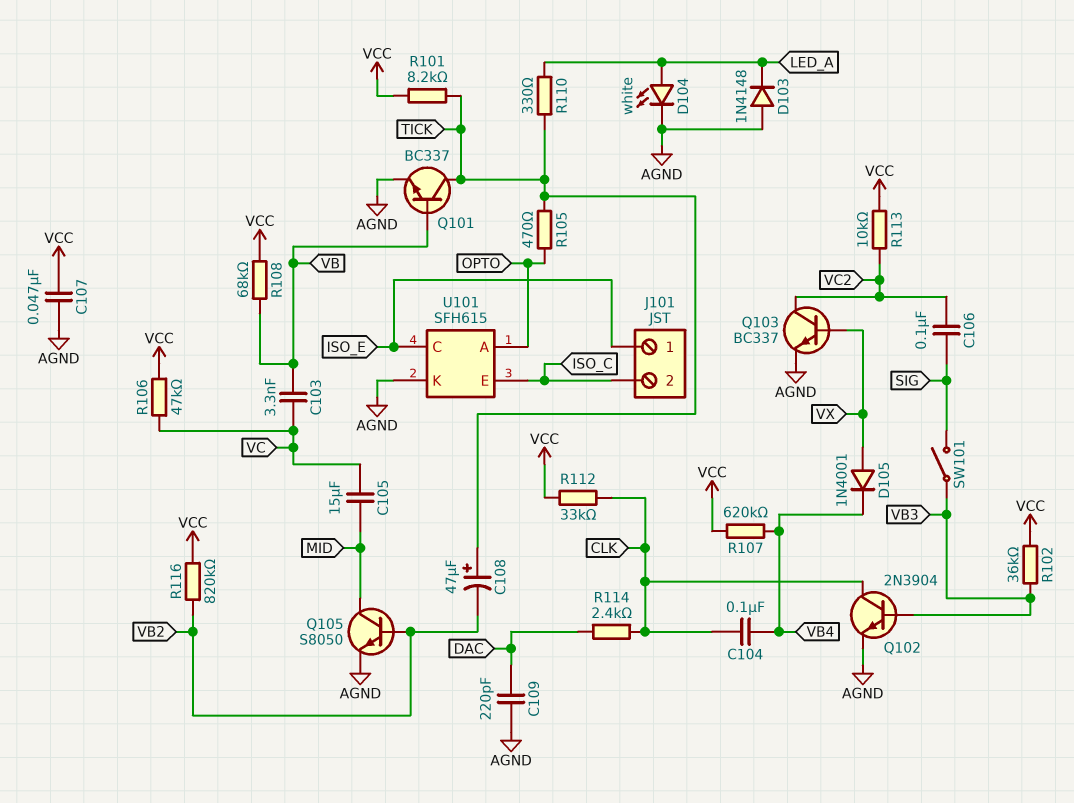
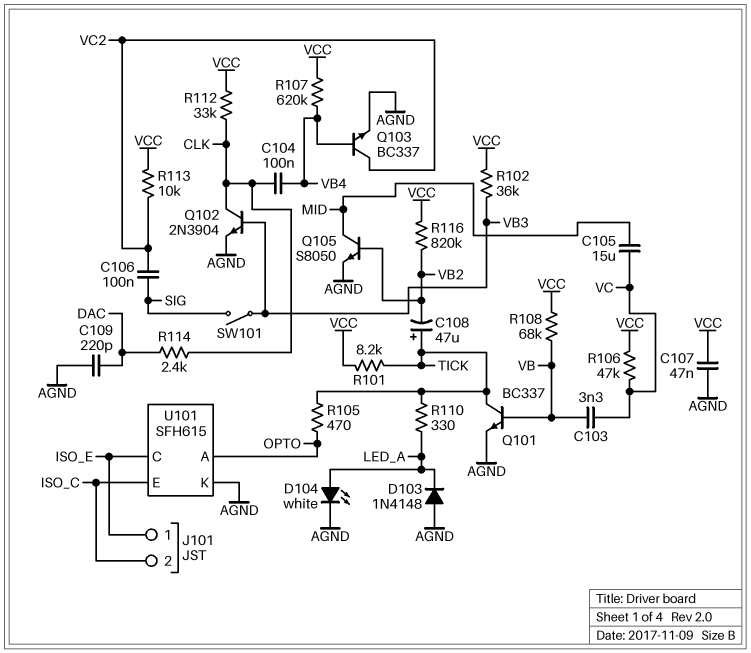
D105: diode 1N4001 (A VX, K VB4) -> none
Q103: NPN BC337 (B VX, C VC2, E AGND) -> NPN BC337 (B VB4, C VC2, E AGND)

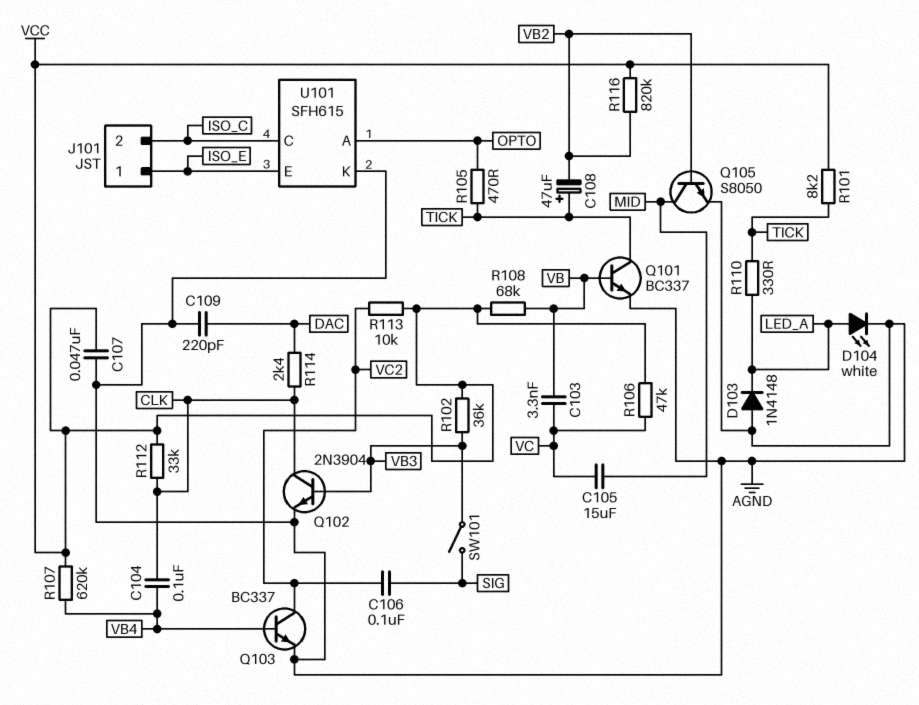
U101 pin C: ISO_E -> ISO_C
U101 pin E: ISO_C -> ISO_E

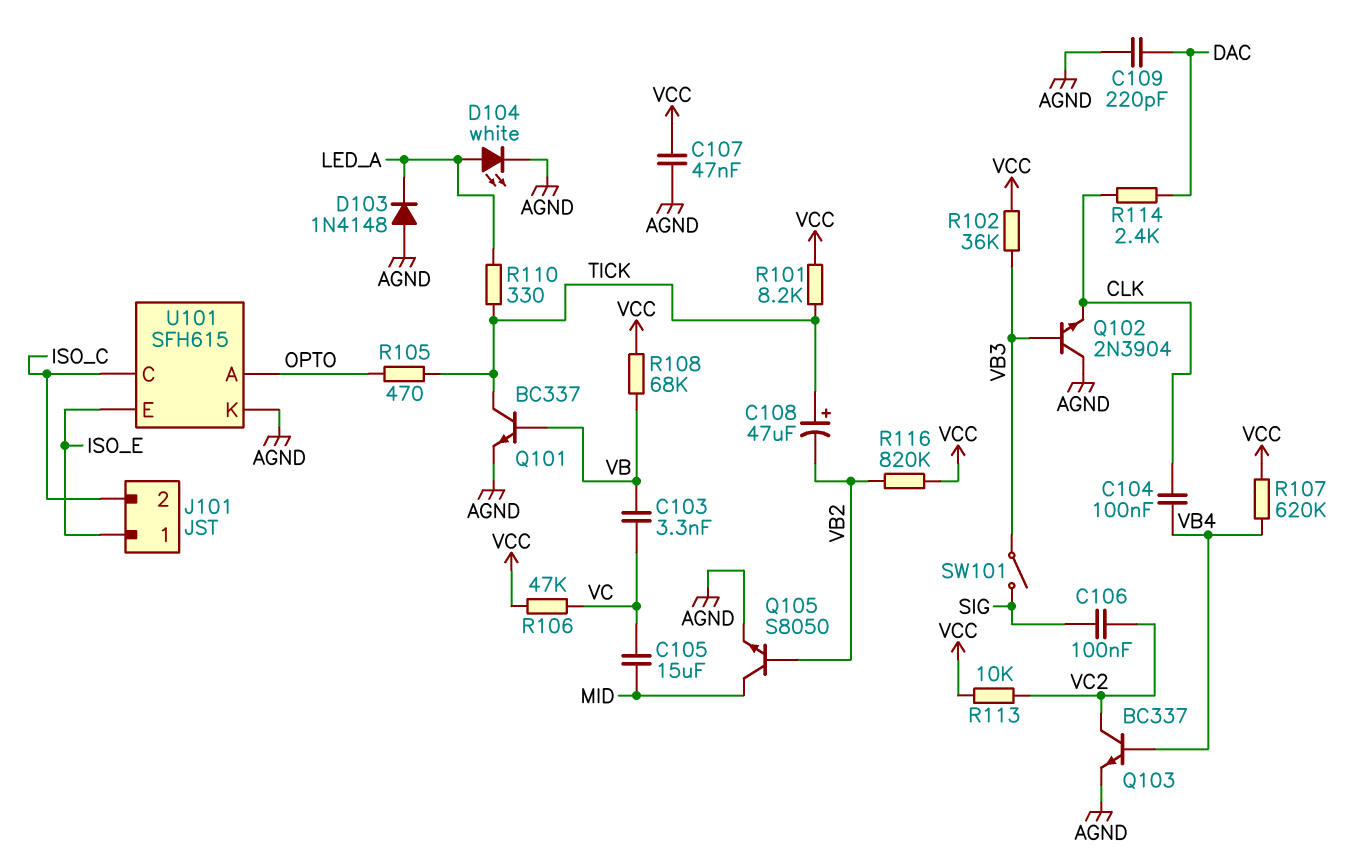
Q102: NPN 2N3904 (B VB3, C CLK, E AGND) -> NPN 2N3904 (B VB3, C AGND, E CLK)
R112: 33k (CLK, VCC) -> none

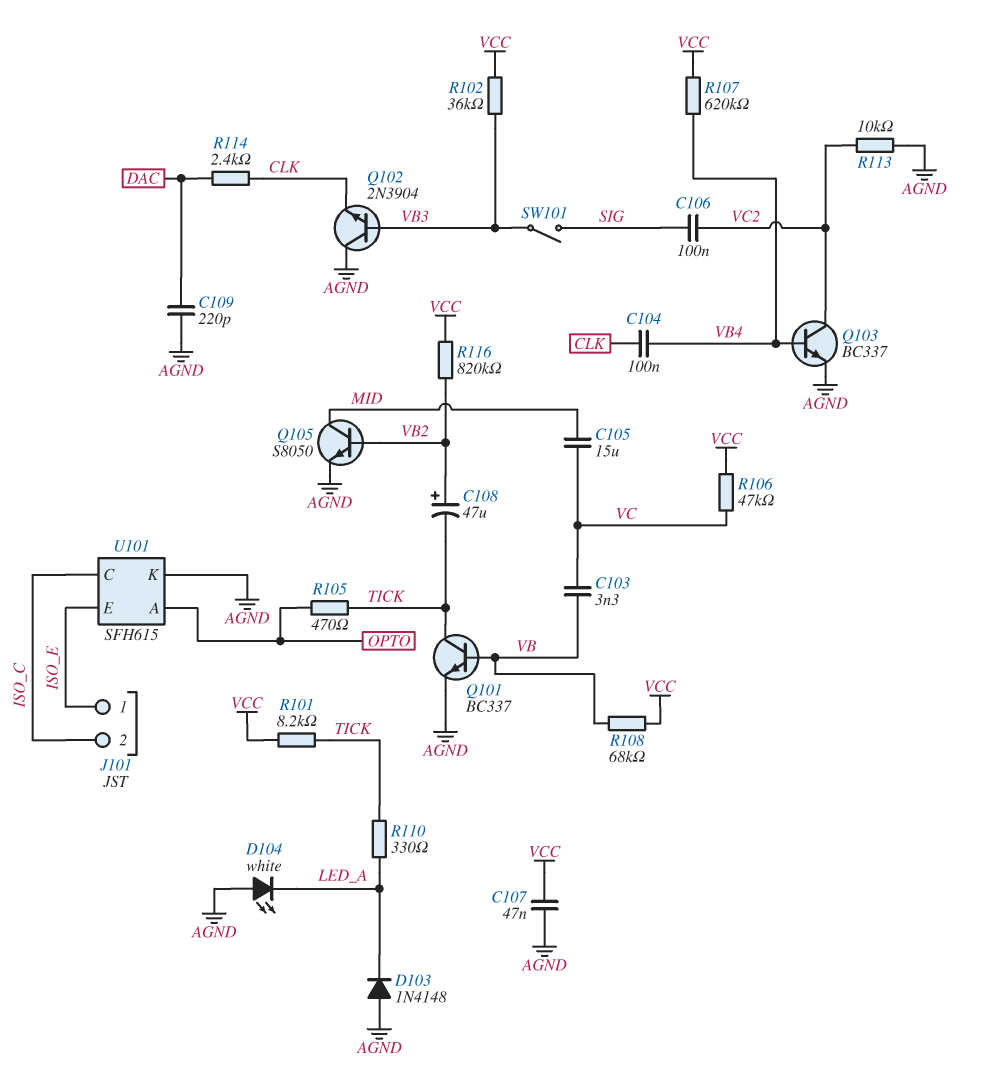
C108: 47uF (plus TICK, minus VB2) -> 47uF (plus VB2, minus TICK)
D104: LED white (A LED_A, K AGND) -> LED white (A AGND, K LED_A)
R113: 10k (VC2, VCC) -> 10k (AGND, VC2)

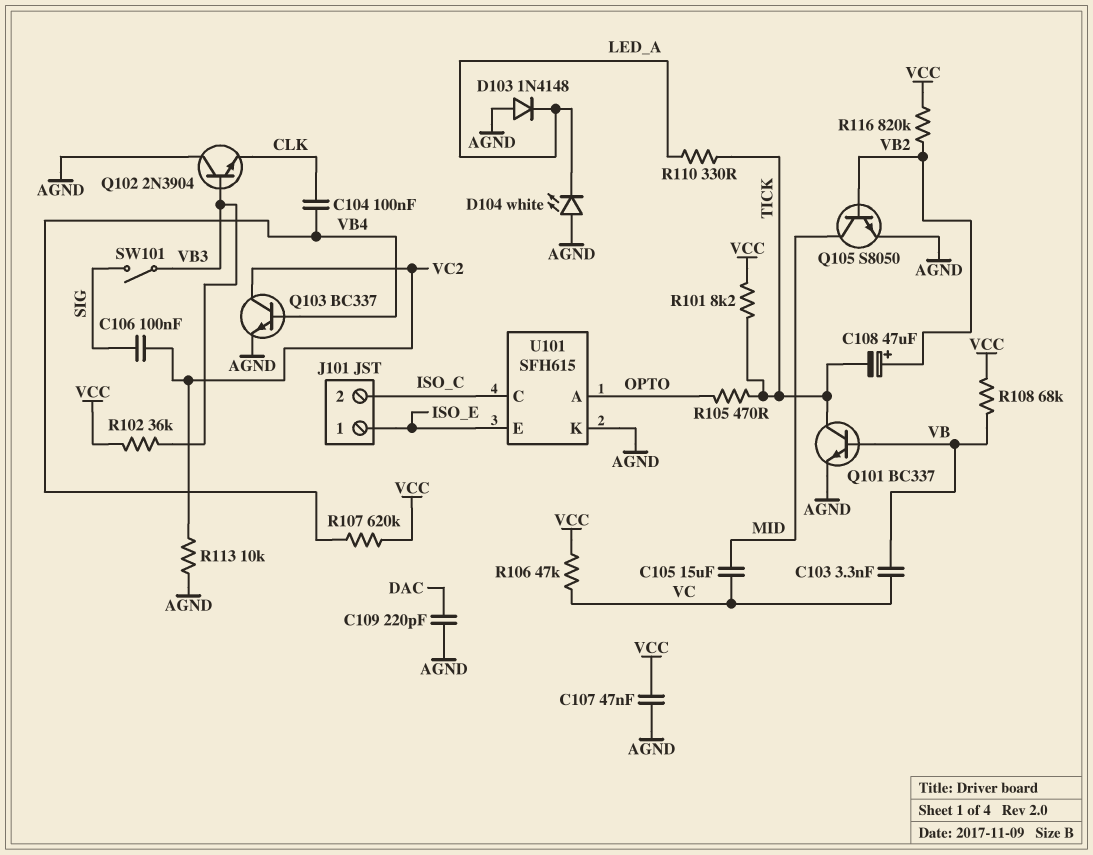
R114: 2.4k (CLK, DAC) -> none

